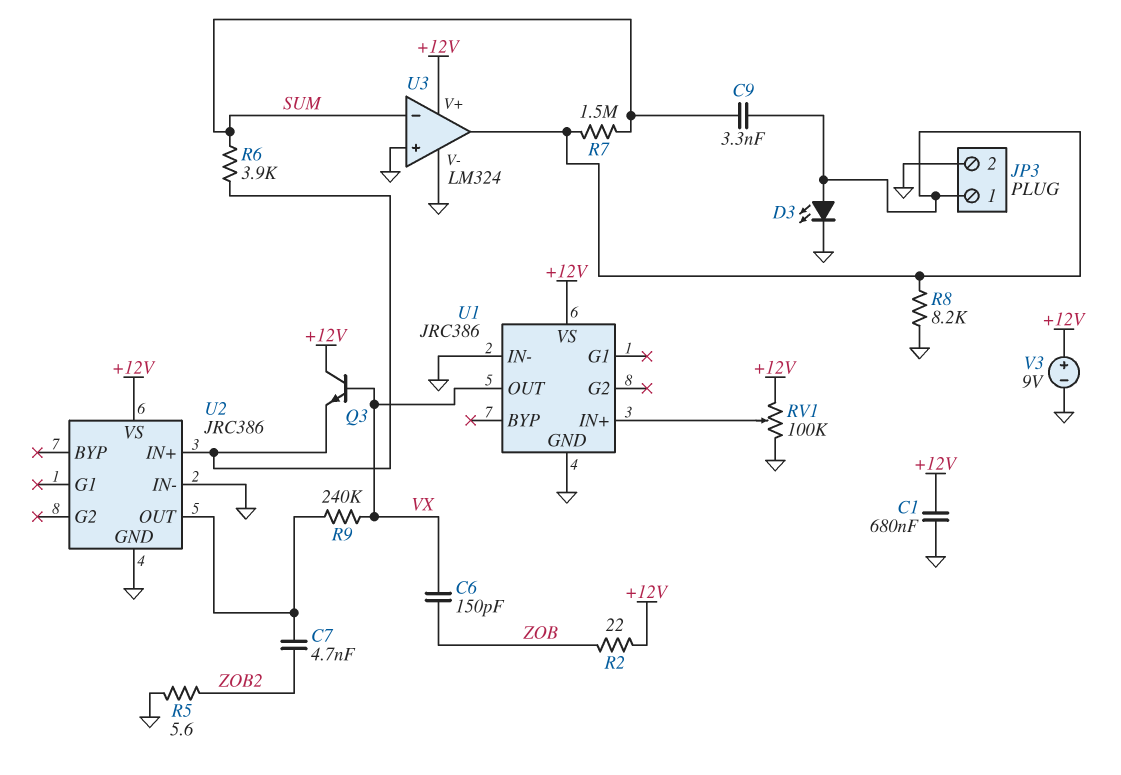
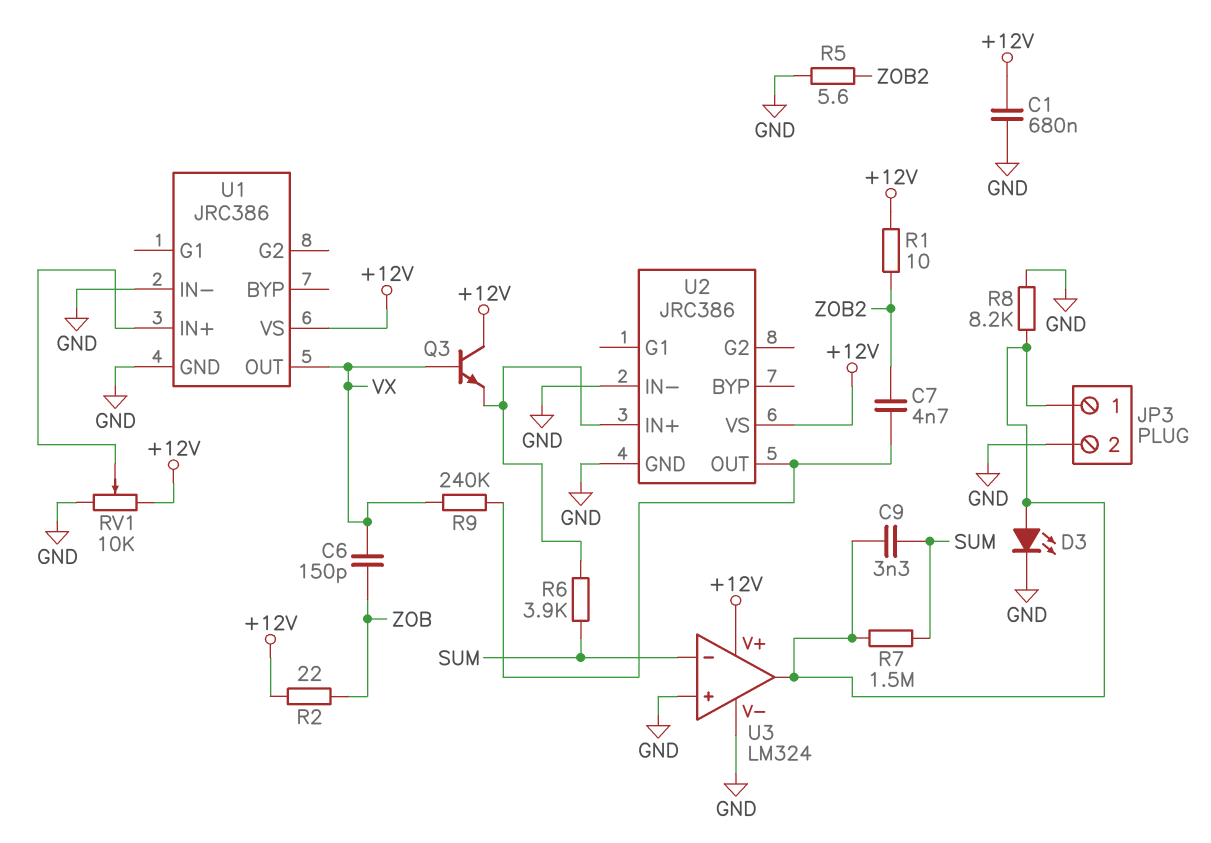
R1: none -> 10 (+12V, ZOB2)
RV1: 100k (+12V, GND, wiper U1/IN+) -> 10k (+12V, GND, wiper U1/IN+)
V3: 9V (plus +12V, minus GND) -> none

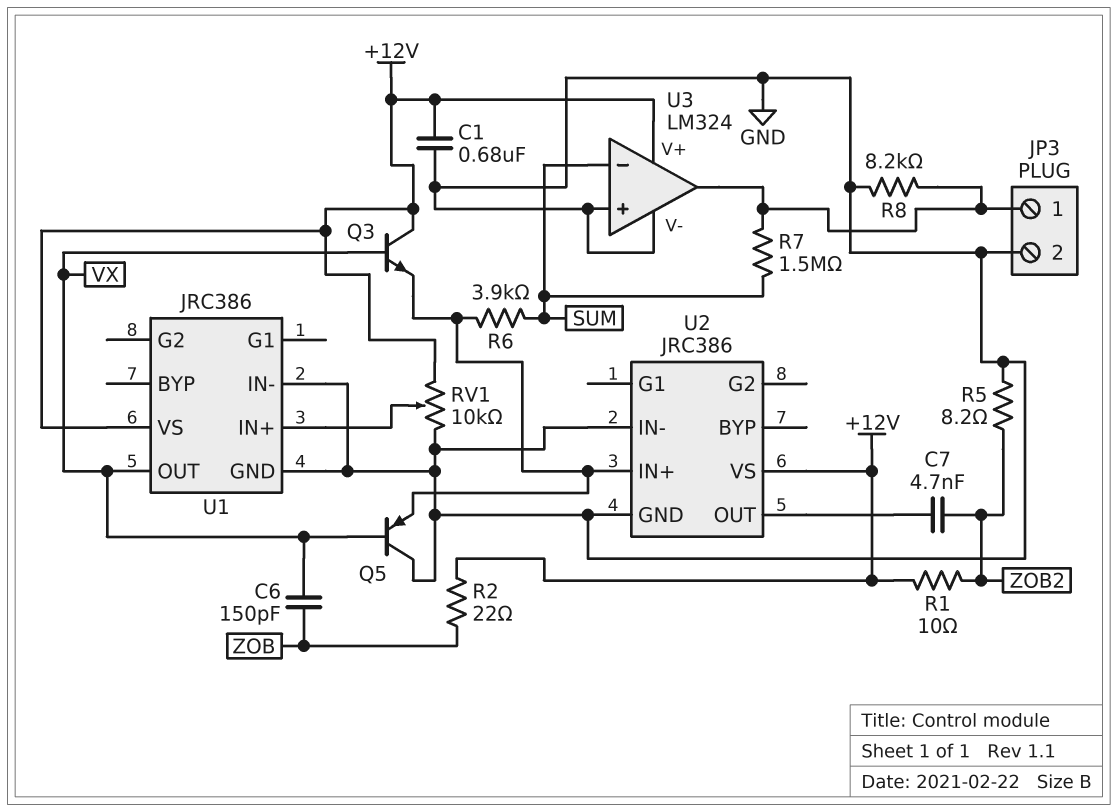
C9: 3.3nF (JP3/1, SUM) -> none
D3: LED (A JP3/1, K GND) -> none
Q5: none -> PNP (B VX, C GND, E U2/IN+)
R5: 5.6 (GND, ZOB2) -> 8.2 (GND, ZOB2)
R9: 240k (U2/OUT, VX) -> none

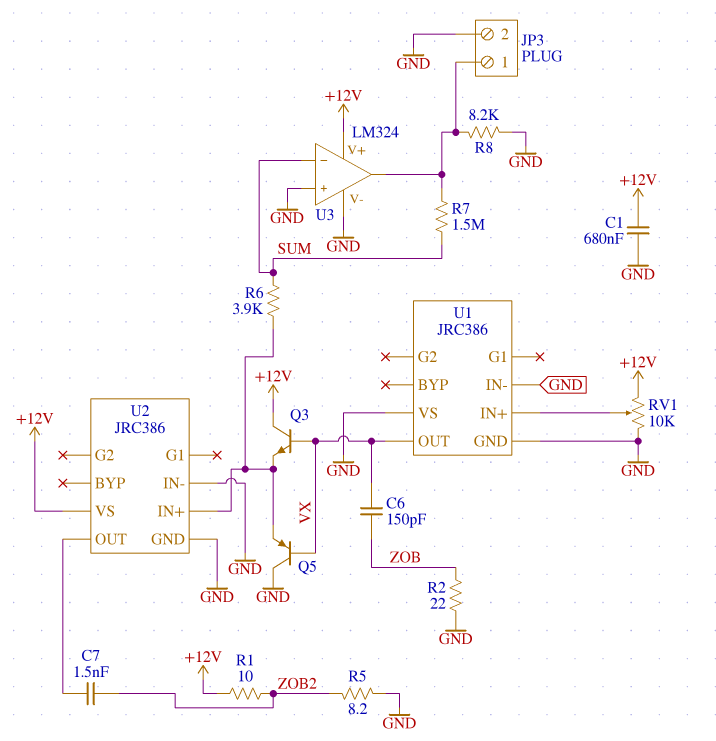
C7: 4.7nF (U2/OUT, ZOB2) -> 1.5nF (U2/OUT, ZOB2)
R2: 22 (+12V, ZOB) -> 22 (GND, ZOB)
U1 pin VS: +12V -> GND

